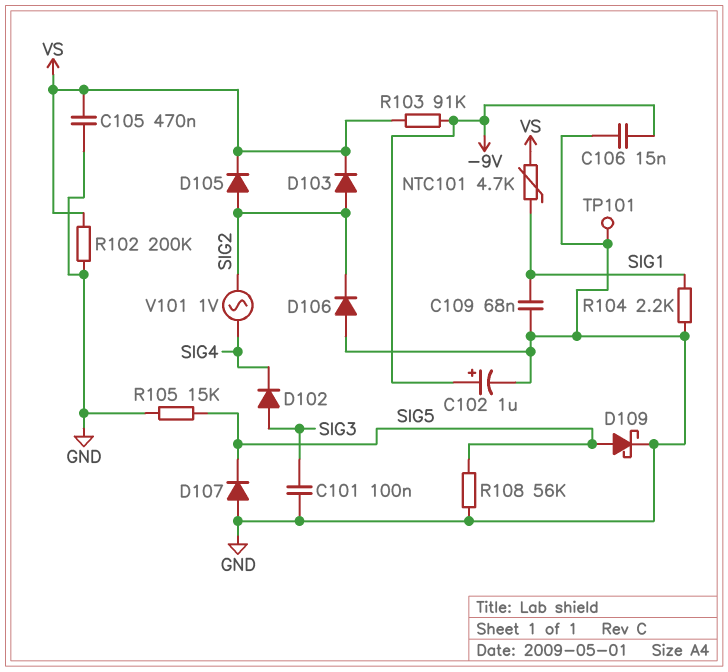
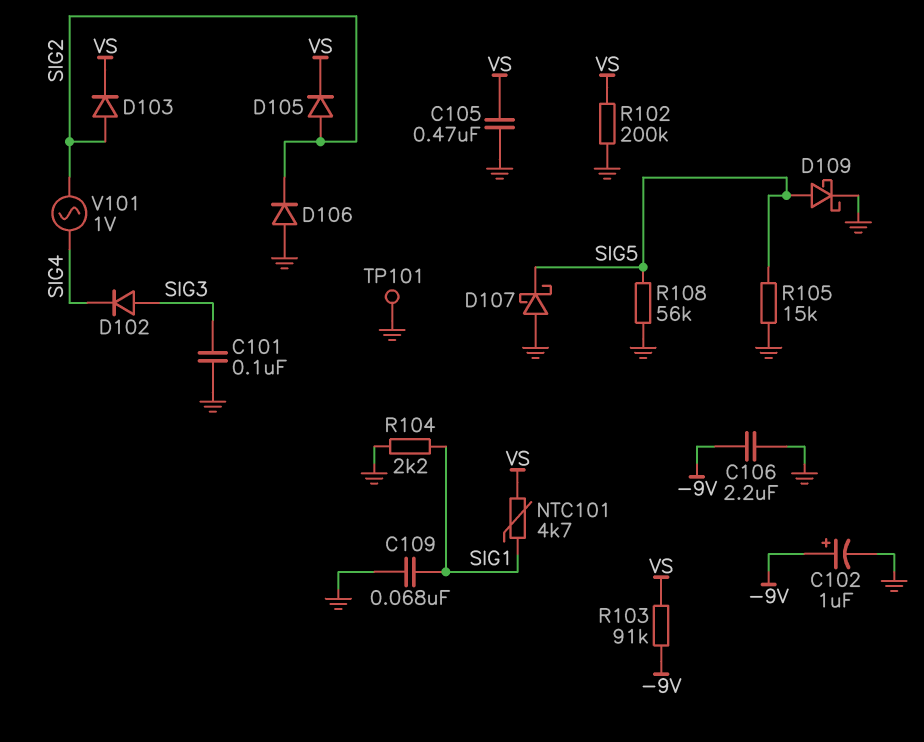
C106: 15nF (-9V, GND) -> 2.2uF (-9V, GND)
D107: diode (A GND, K SIG5) -> schottky (A GND, K SIG5)

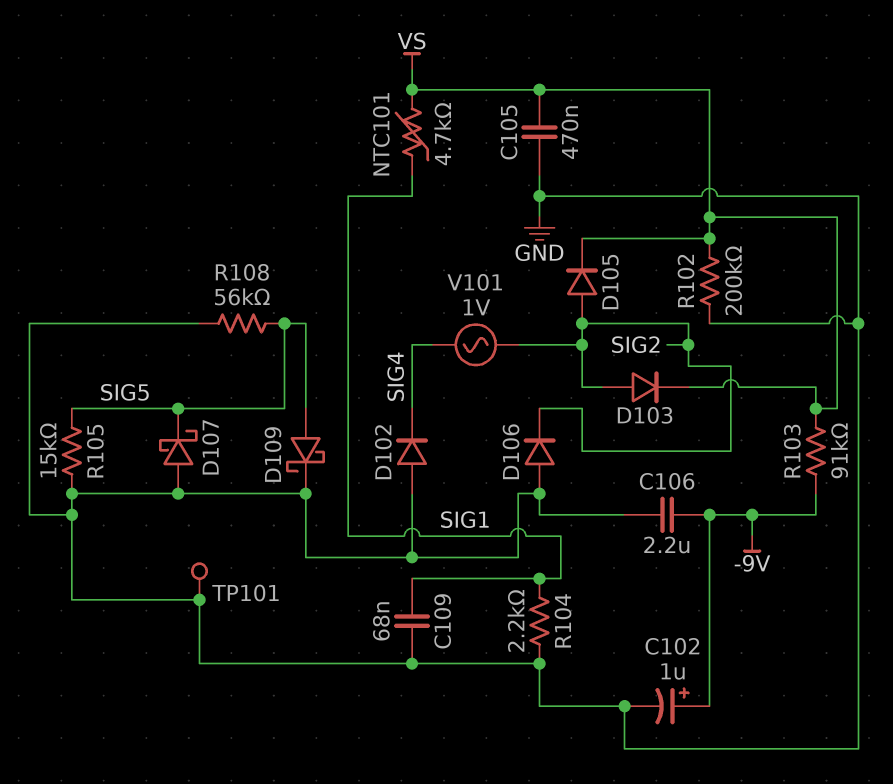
C101: 100nF (GND, SIG3) -> none
D102: diode (A SIG3, K SIG4) -> diode (A GND, K SIG4)

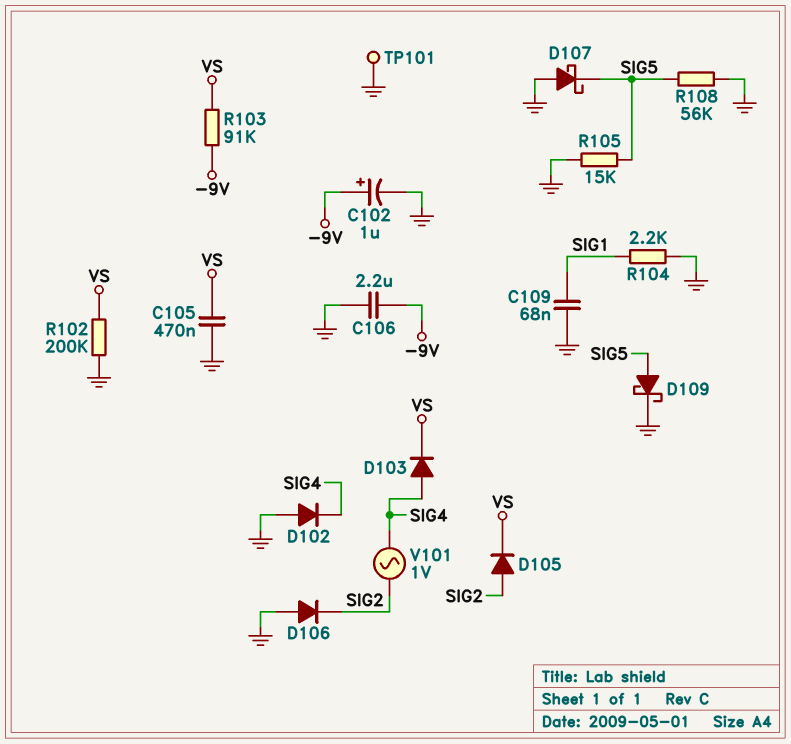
D103: diode (A SIG2, K VS) -> diode (A SIG4, K VS)
NTC101: 4.7k (SIG1, VS) -> none

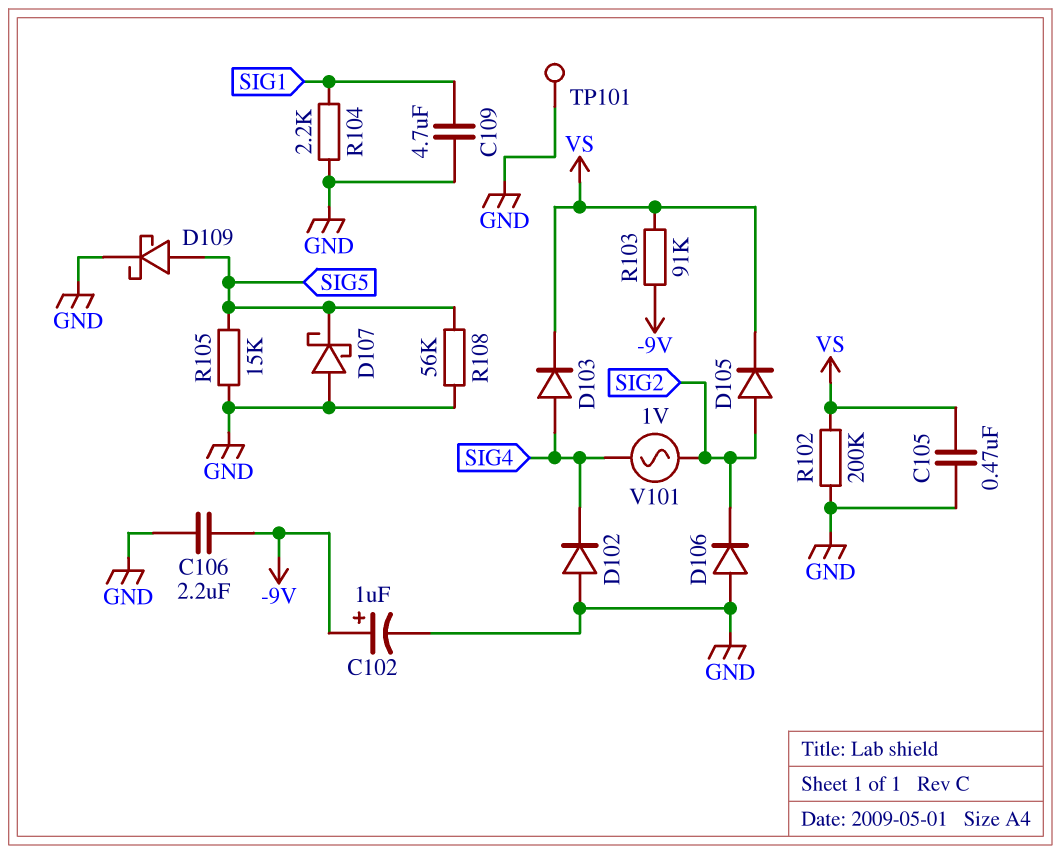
C109: 68nF (GND, SIG1) -> 4.7uF (GND, SIG1)

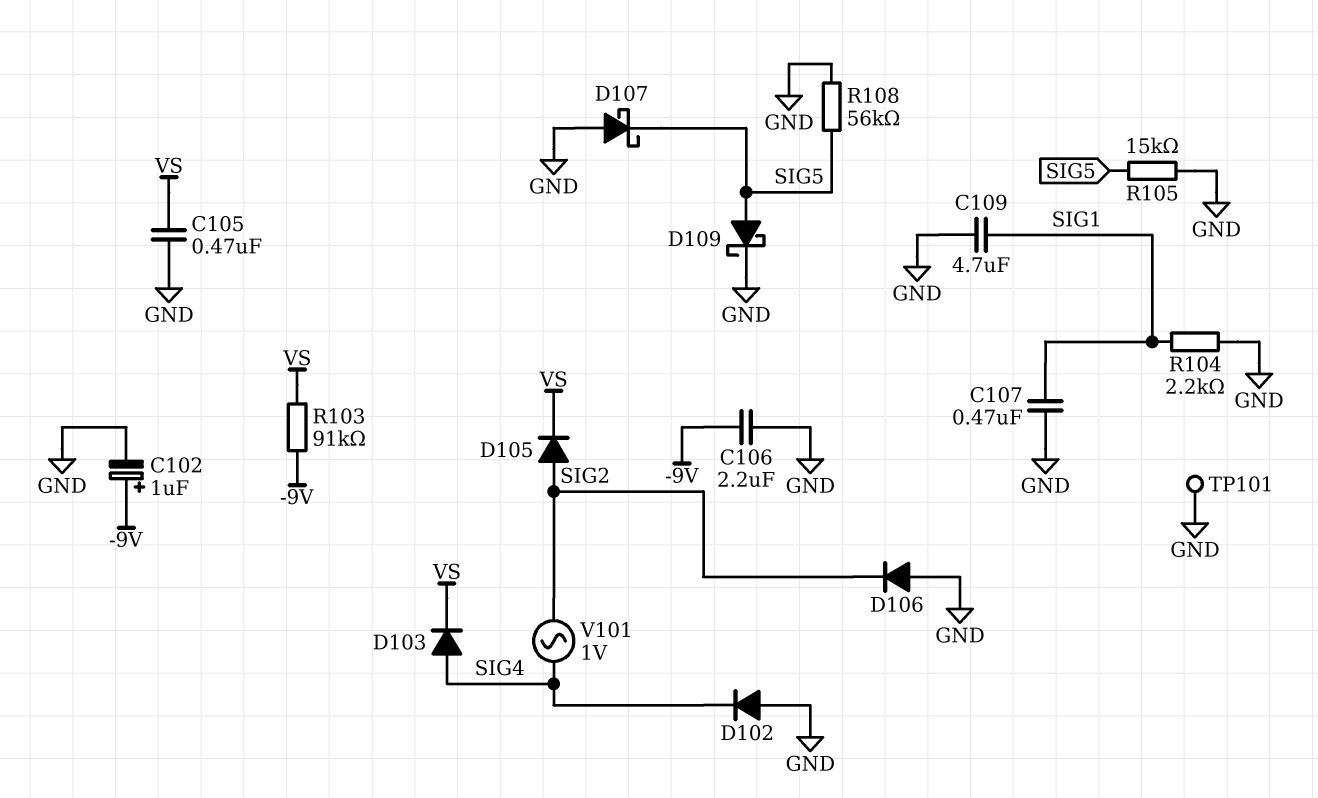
C107: none -> 470nF (GND, SIG1)
R102: 200k (GND, VS) -> none

